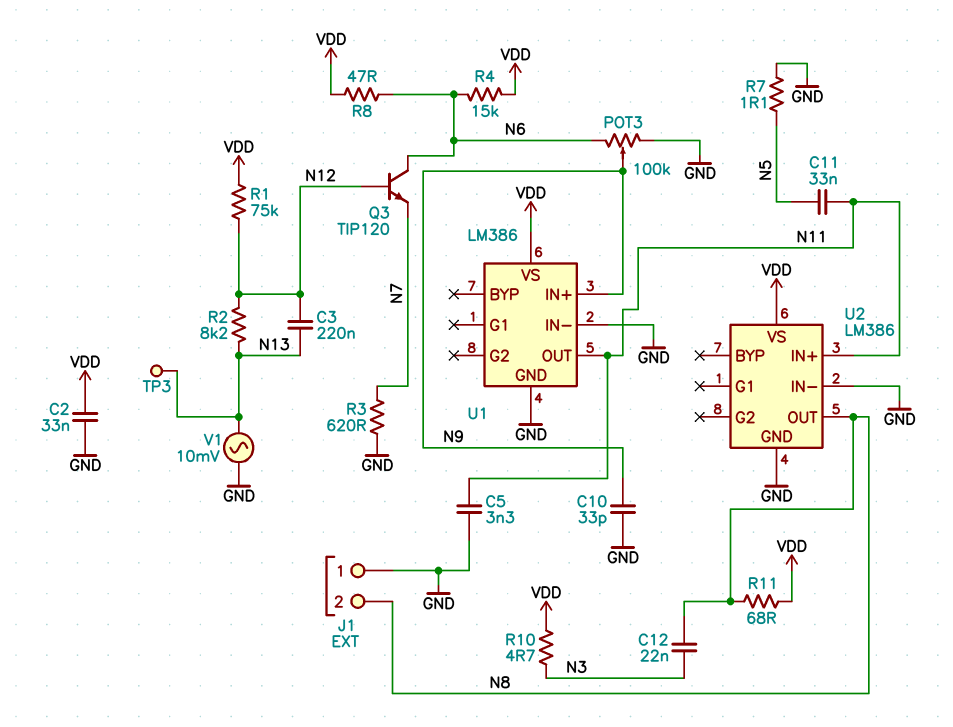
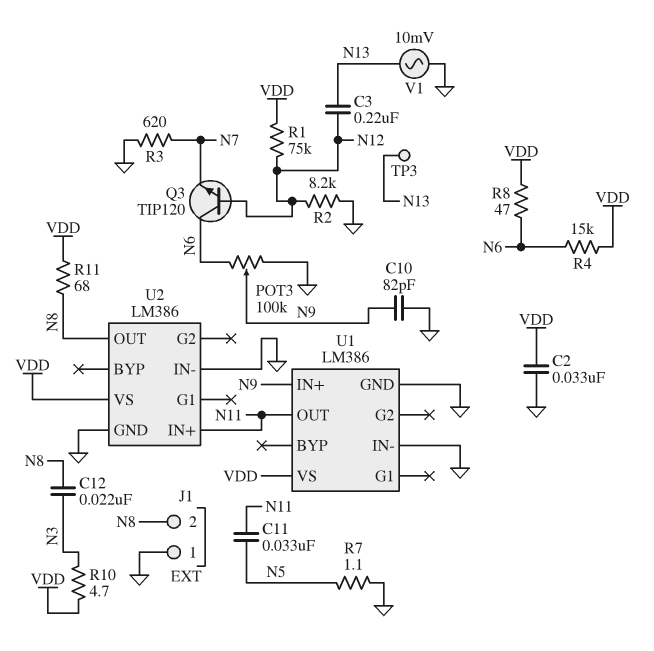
C5: 3.3nF (GND, N11) -> none
C10: 33pF (GND, N9) -> 82pF (GND, N9)
R2: 8.2k (N12, N13) -> 8.2k (GND, N12)

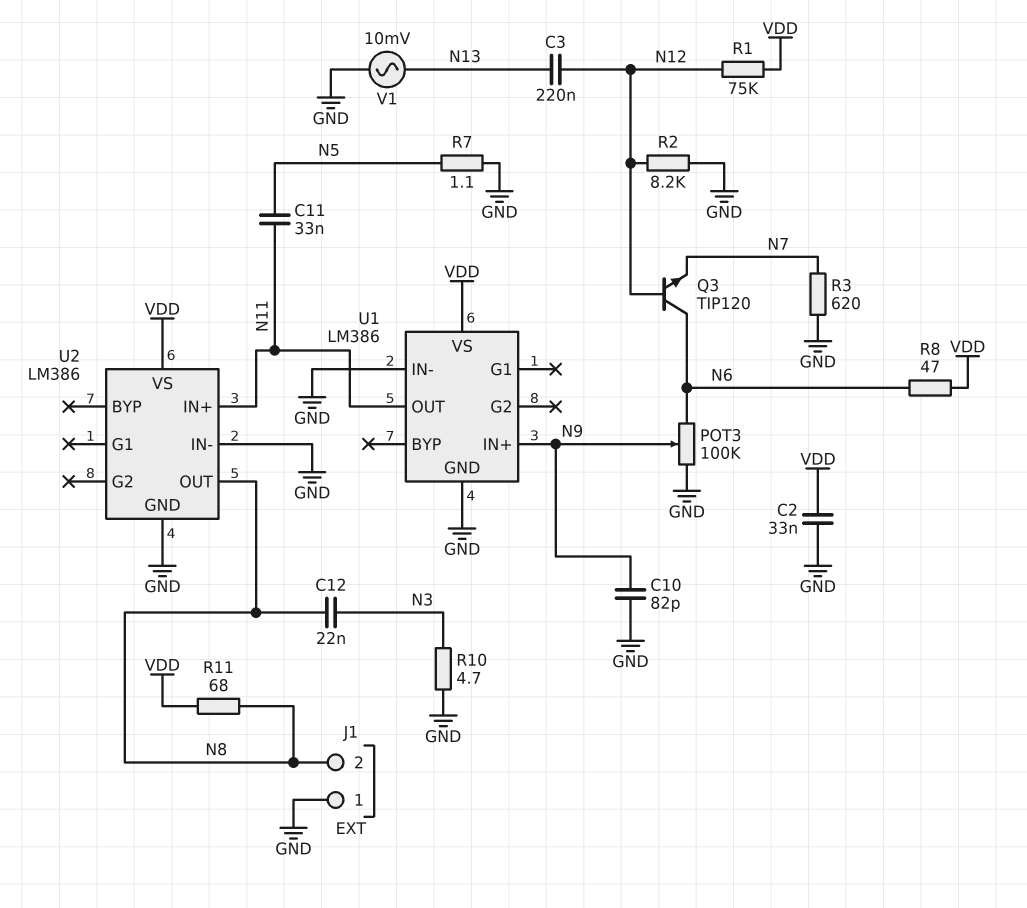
R4: 15k (N6, VDD) -> none
R10: 4.7 (N3, VDD) -> 4.7 (GND, N3)
TP3: test point (N13) -> none

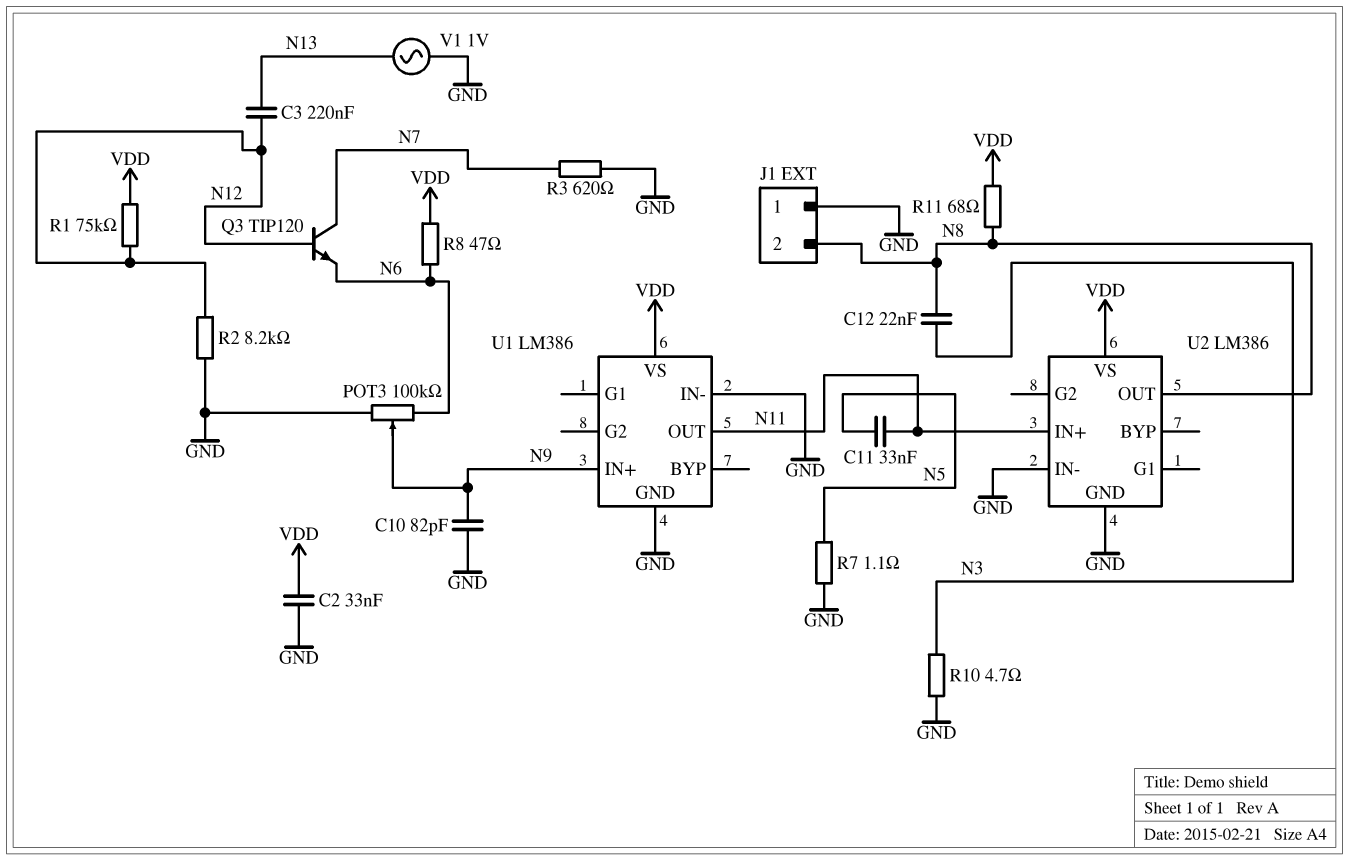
Q3: NPN TIP120 (B N12, C N6, E N7) -> NPN TIP120 (B N12, C N7, E N6)
V1: AC 10mV (GND, N13) -> AC 1V (GND, N13)

